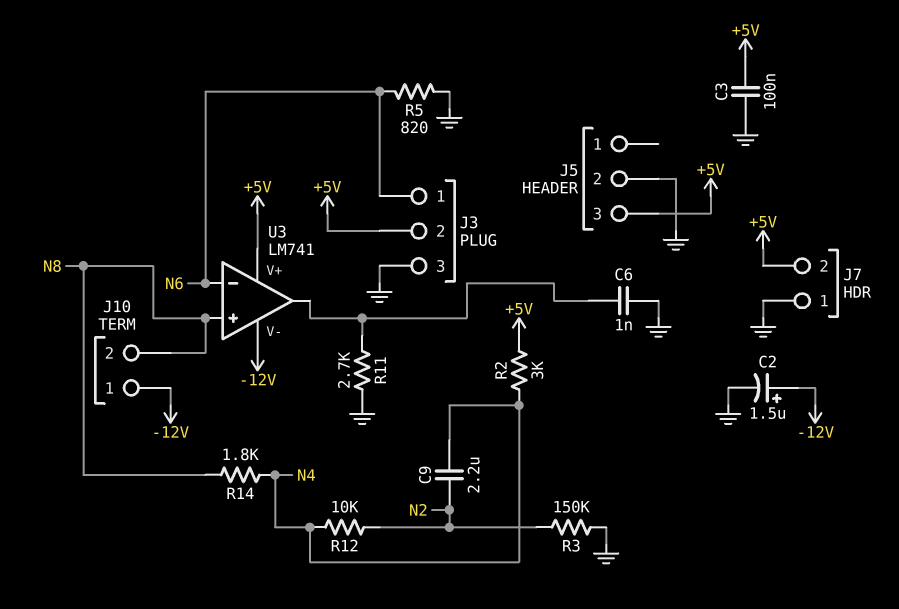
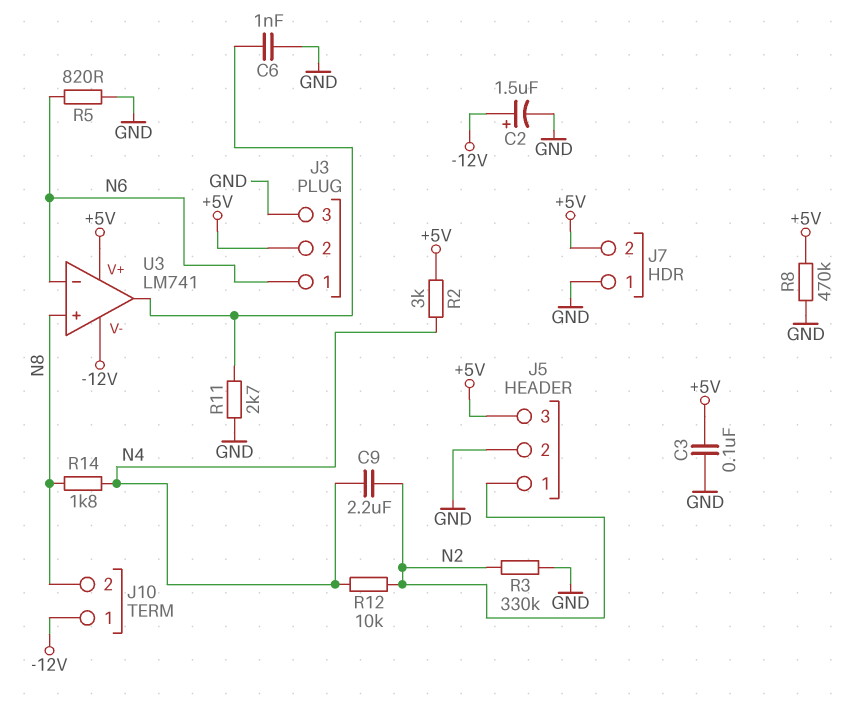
J5 pin 1: none -> N2
R3: 150k (GND, N2) -> 330k (GND, N2)
R8: none -> 470k (+5V, GND)

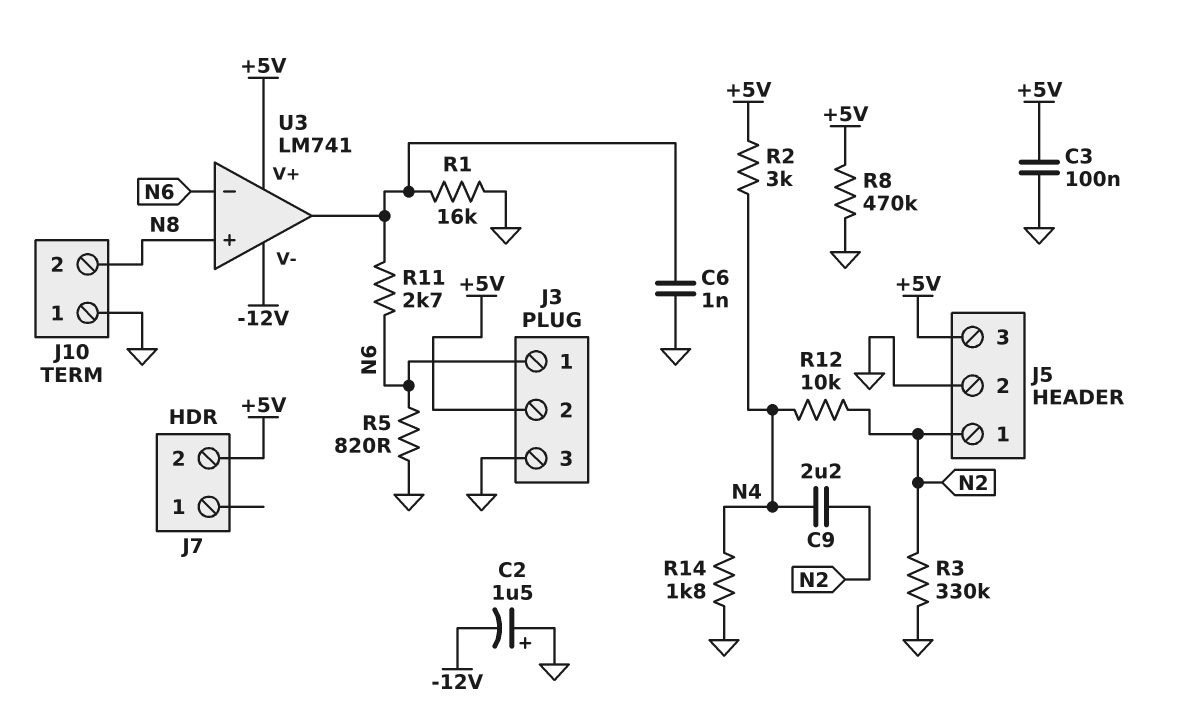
C2: 1.5uF (plus -12V, minus GND) -> 1.5uF (plus GND, minus -12V)
J7 pin 1: GND -> none
J10 pin 1: -12V -> GND
R1: none -> 16k (GND, U3/out)
R11: 2.7k (GND, U3/out) -> 2.7k (N6, U3/out)
R14: 1.8k (N4, N8) -> 1.8k (GND, N4)

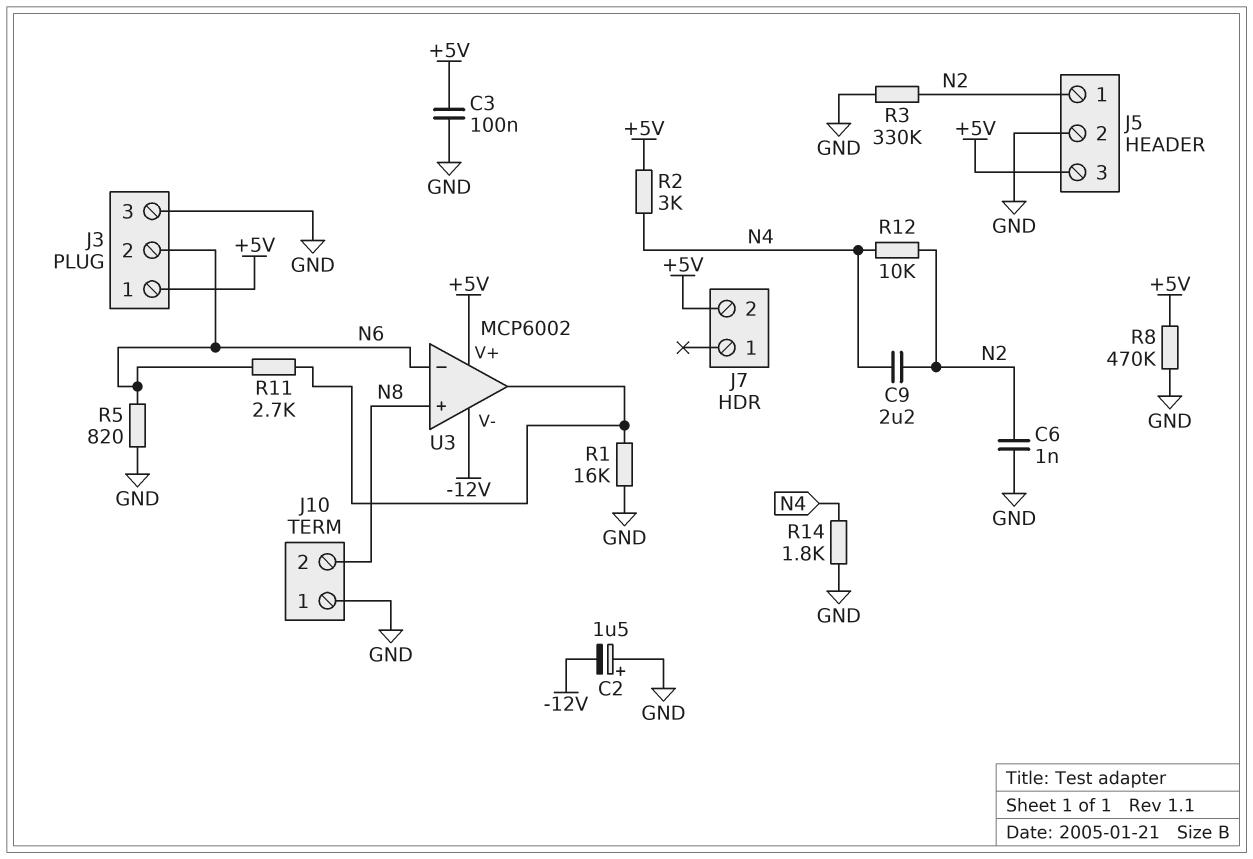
C6: 1nF (GND, U3/out) -> 1nF (GND, N2)
J3 pin 1: N6 -> +5V
J3 pin 2: +5V -> N6
U3: LM741 -> MCP6002

